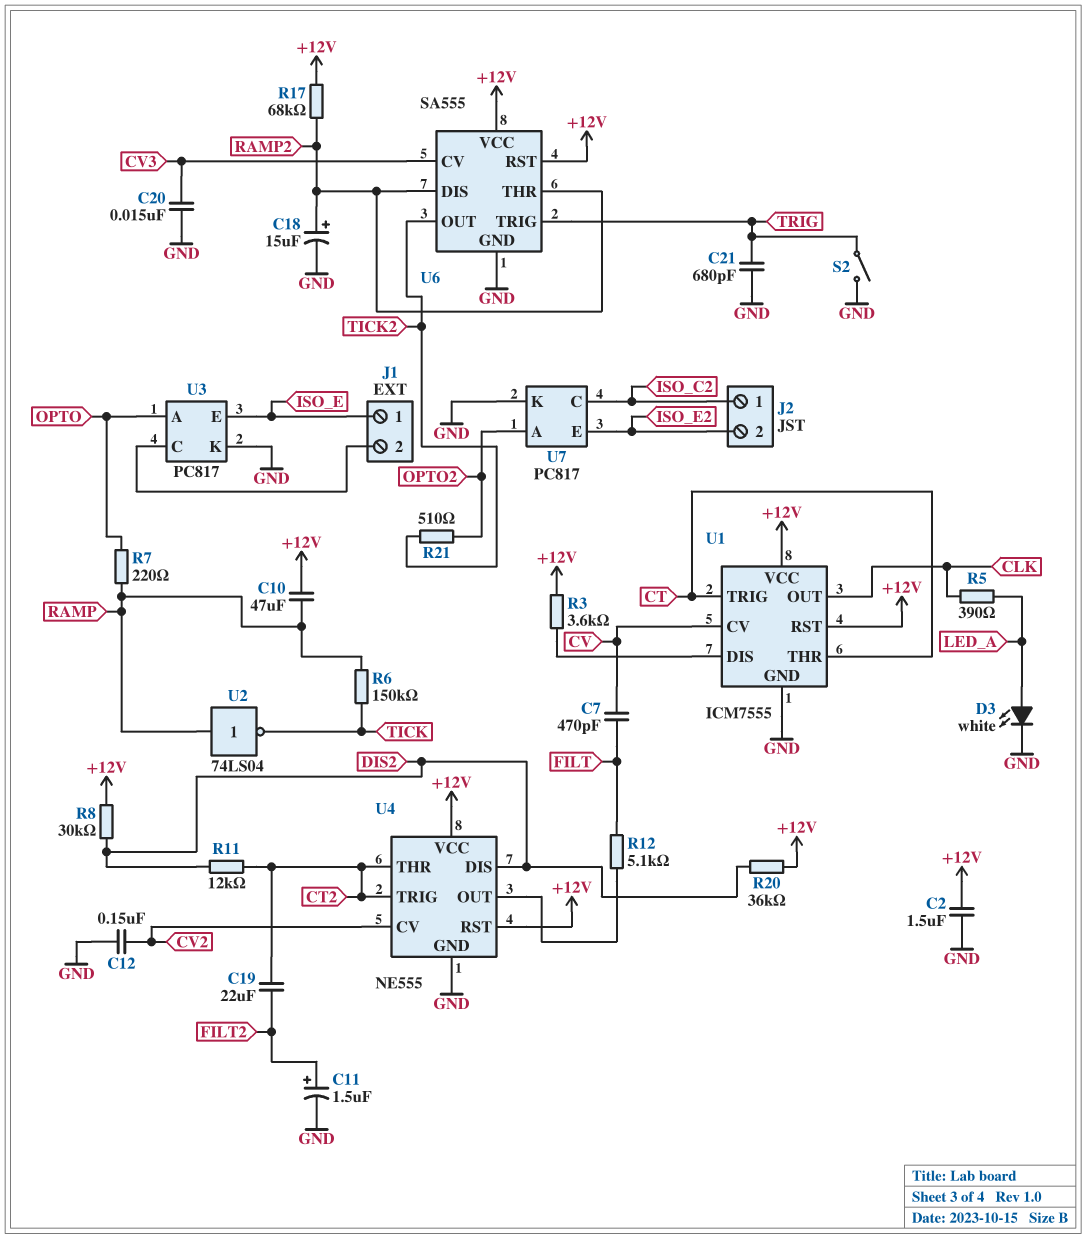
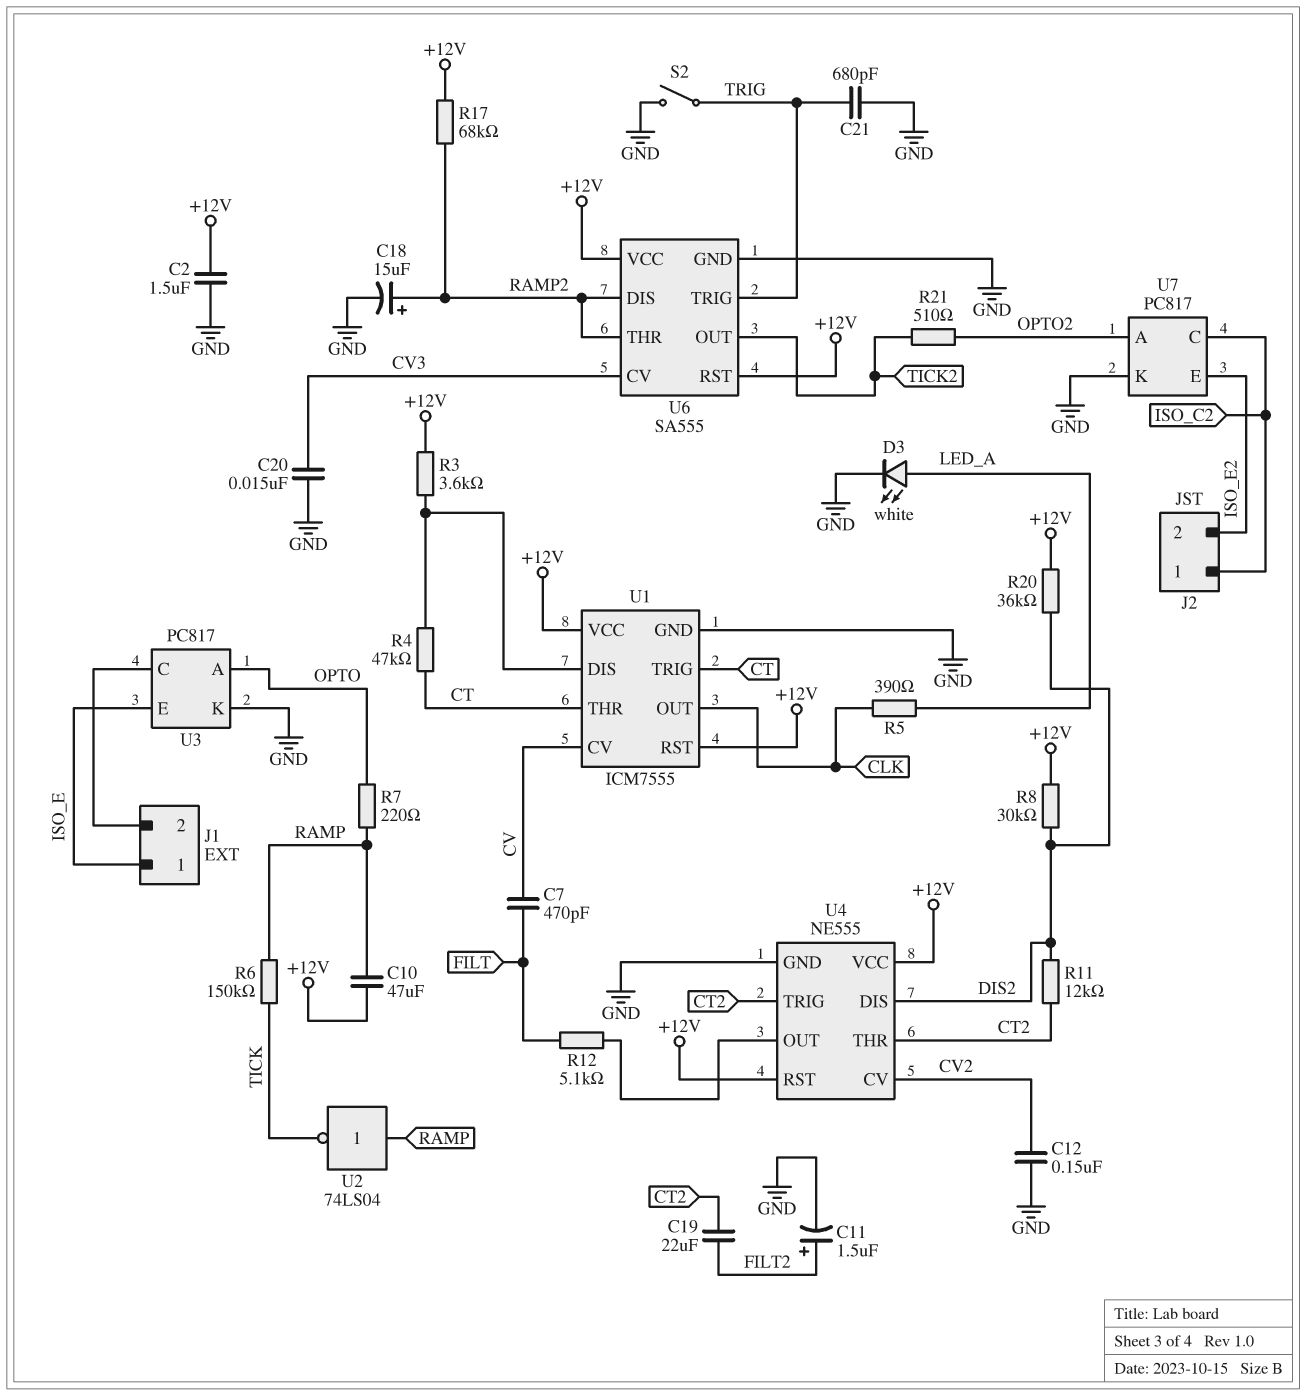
R4: none -> 47k (CT, U1/DIS)

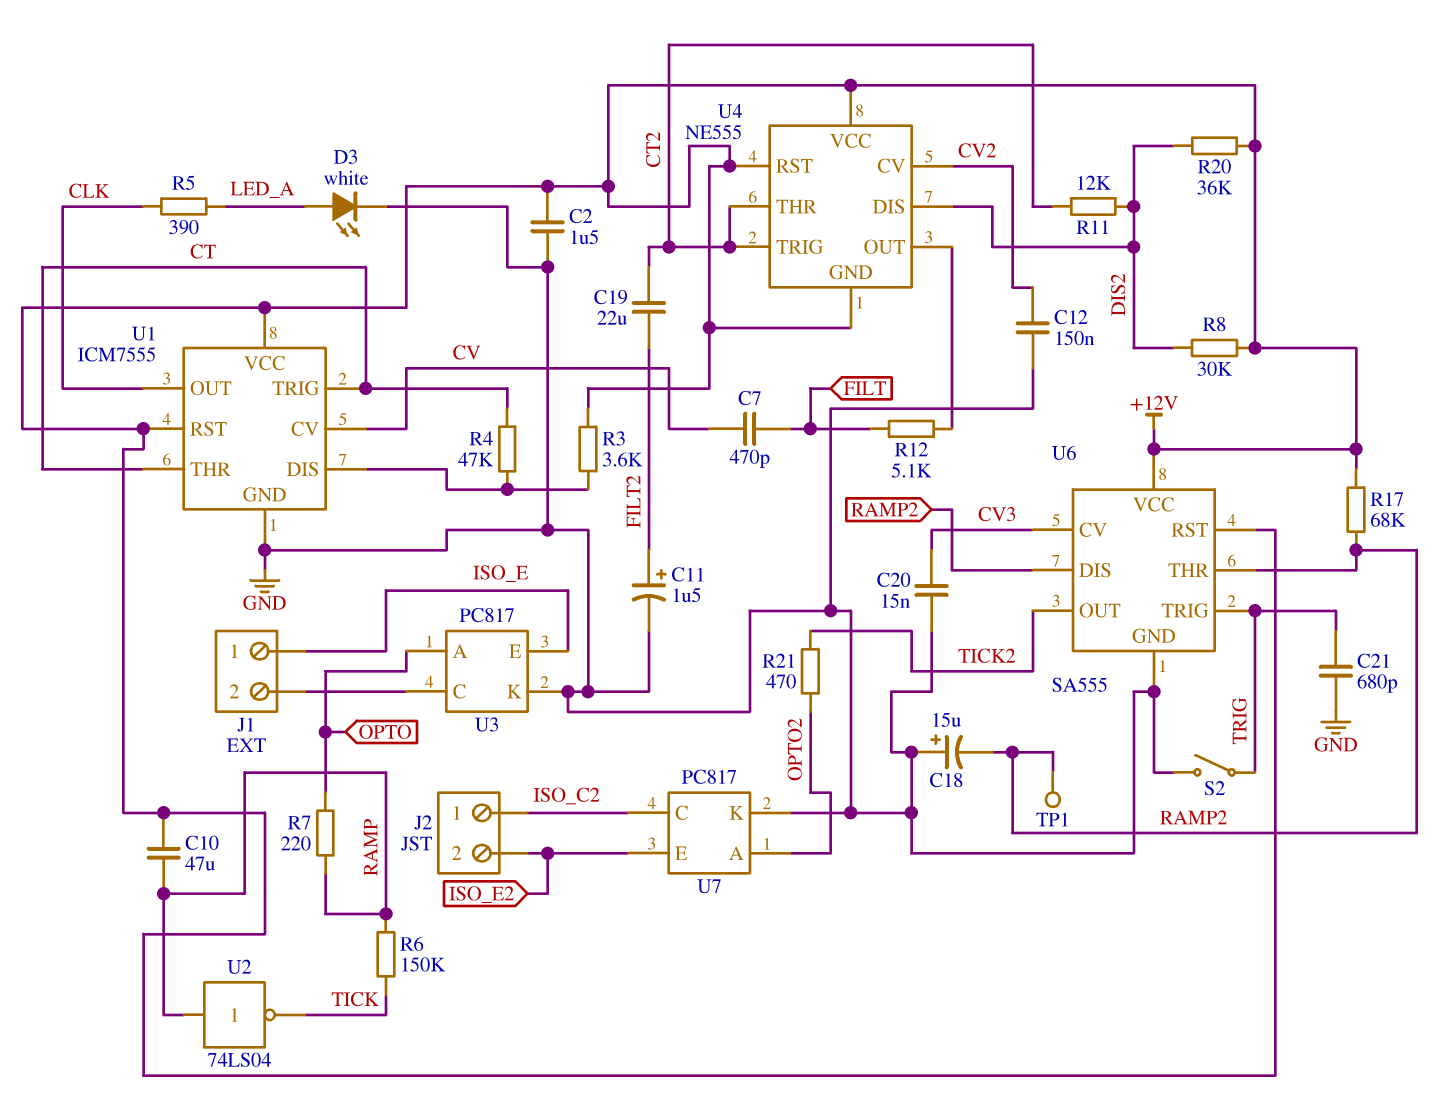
C18: 15uF (plus RAMP2, minus GND) -> 15uF (plus GND, minus RAMP2)
R21: 510 (OPTO2, TICK2) -> 470 (OPTO2, TICK2)
TP1: none -> test point (RAMP2)
U4 pin GND: GND -> +12V

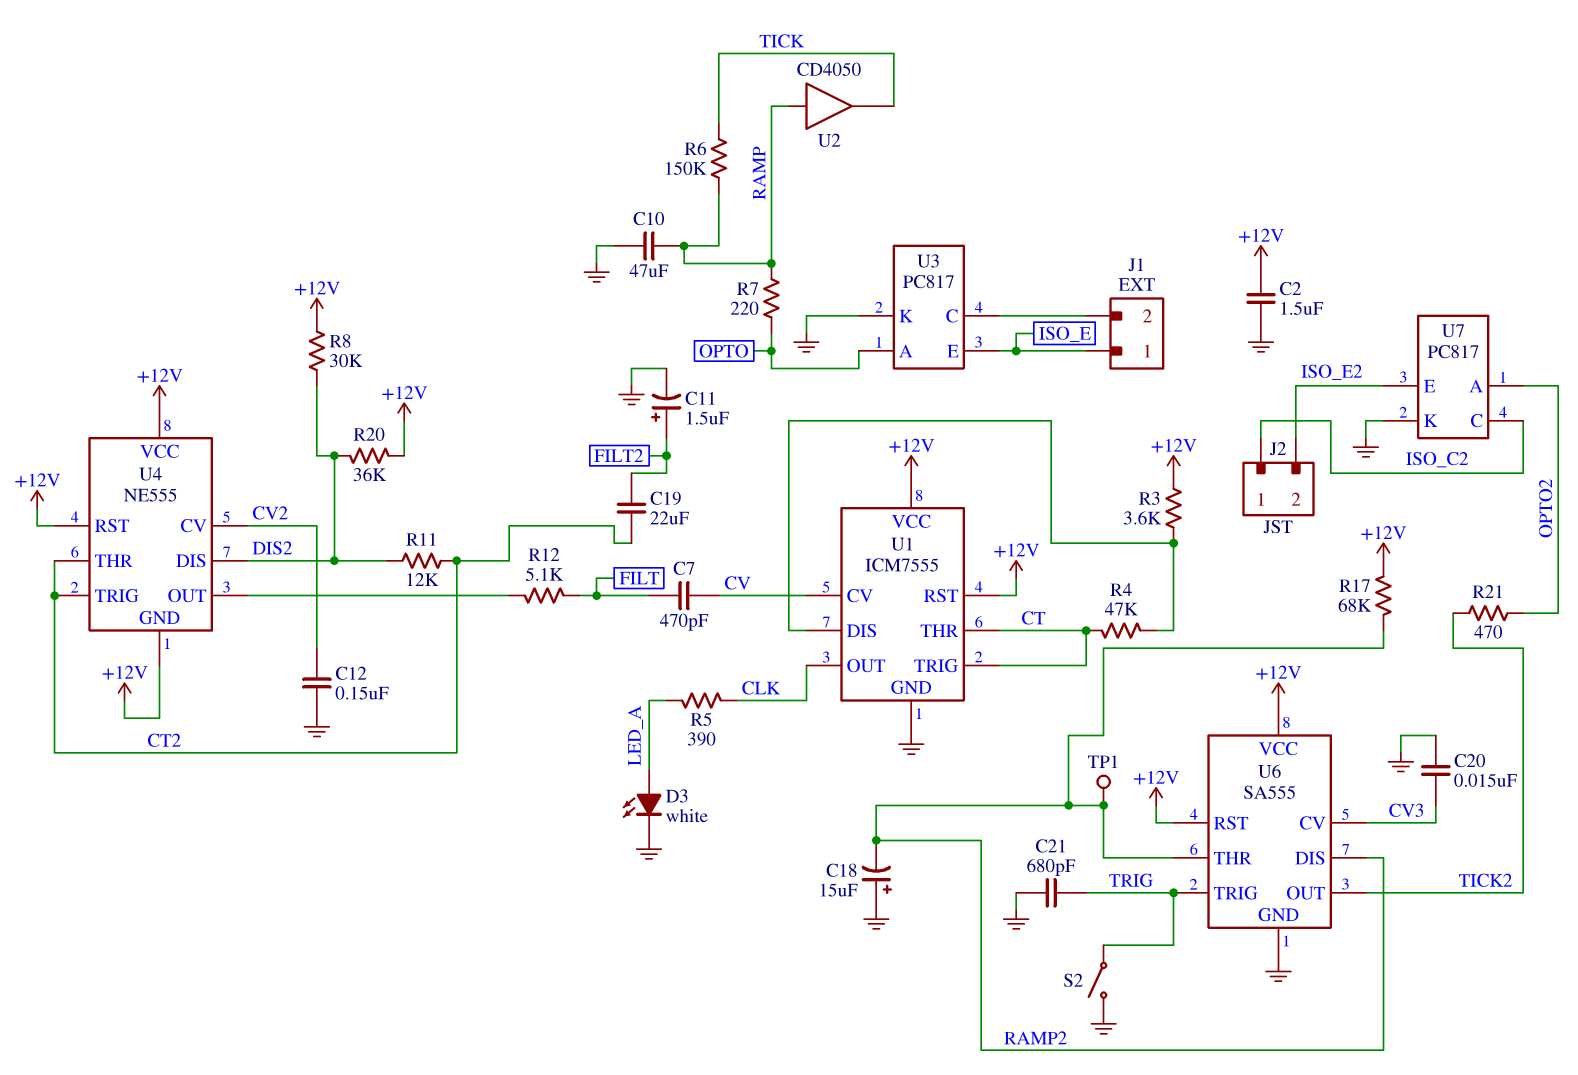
C10: 47uF (+12V, RAMP) -> 47uF (GND, RAMP)
U2: NOT 74LS04 (in RAMP, out TICK) -> buffer CD4050 (in RAMP, out TICK)

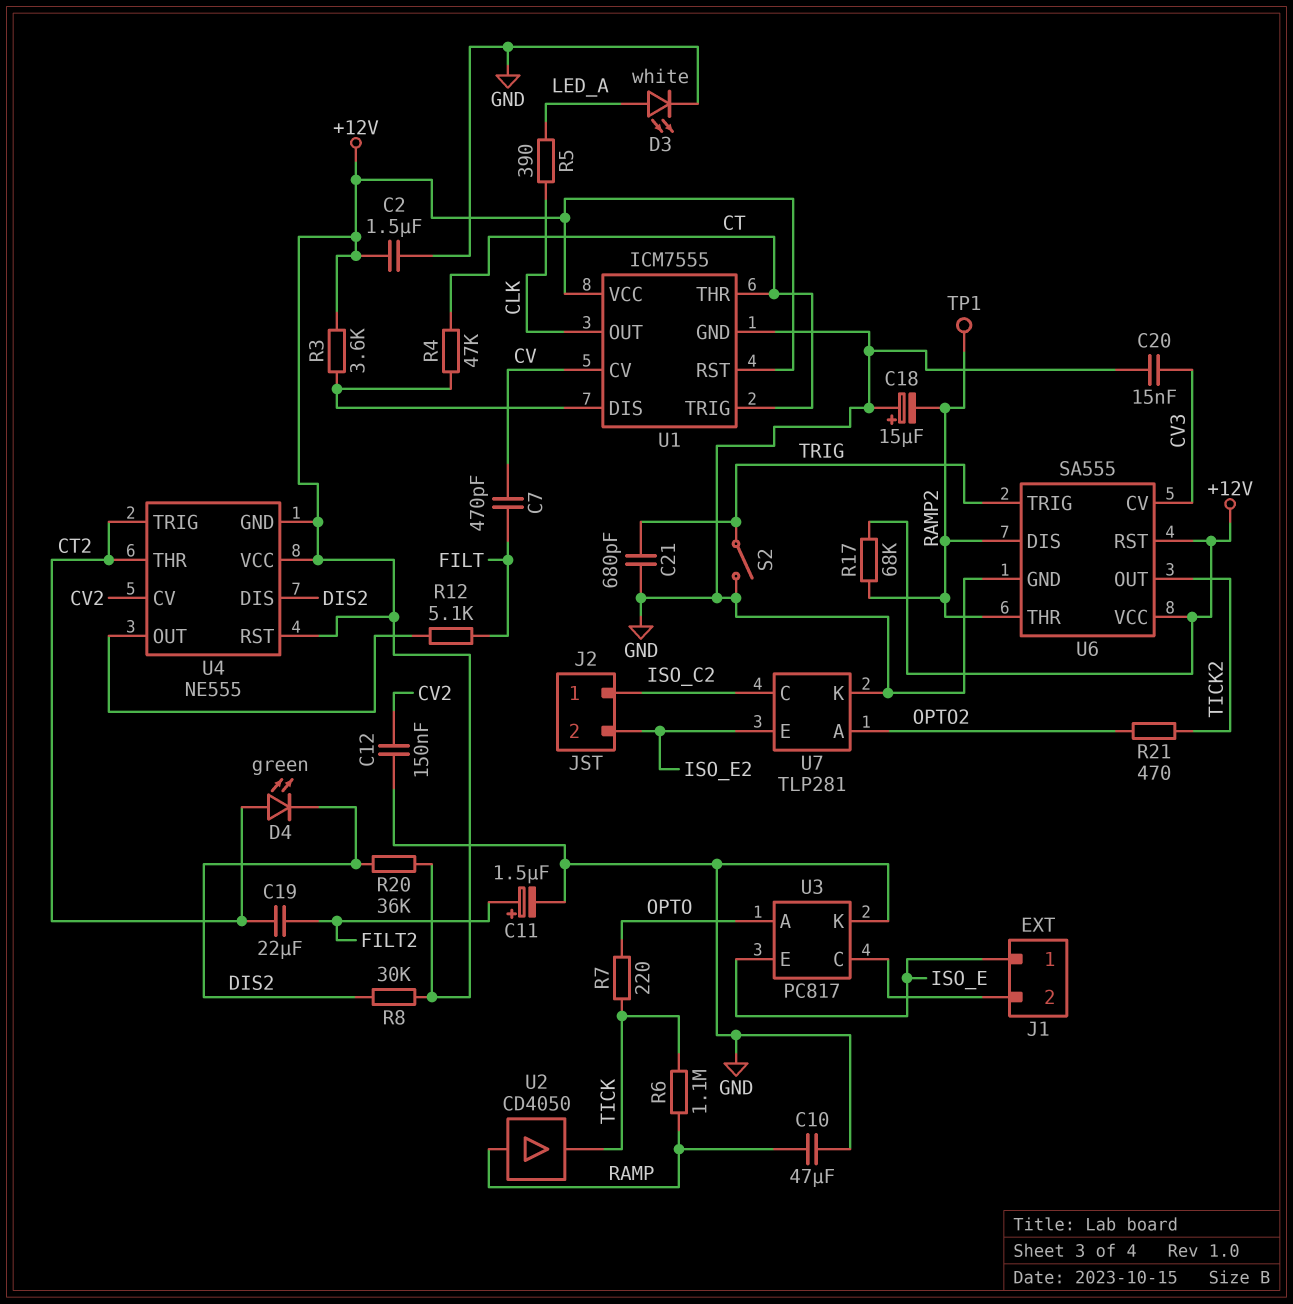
D4: none -> LED green (A CT2, K DIS2)
R6: 150k (RAMP, TICK) -> 1.1M (RAMP, TICK)
R7: 220 (OPTO, RAMP) -> 220 (OPTO, TICK)
R11: 12k (CT2, DIS2) -> none
U7: PC817 -> TLP281

